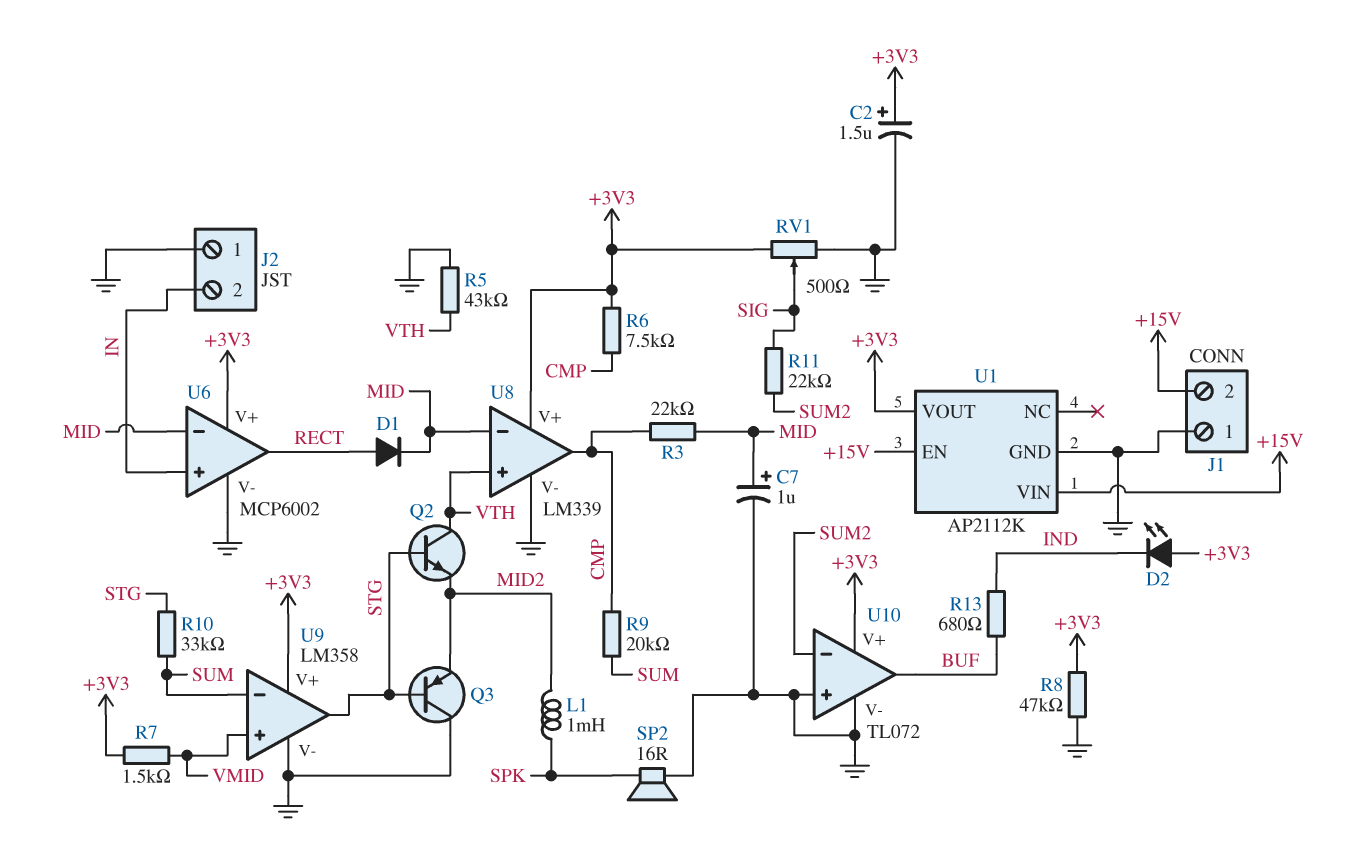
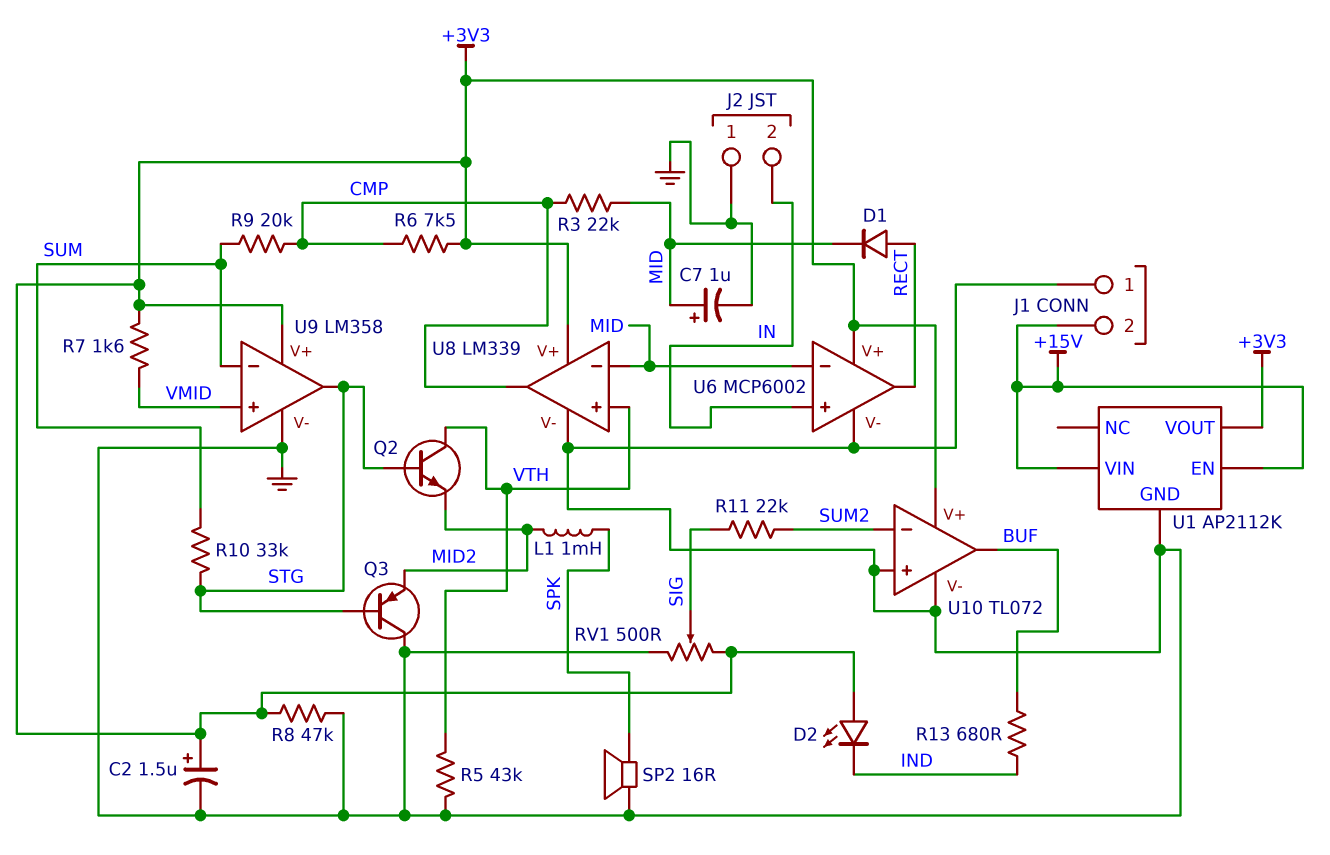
R7: 1.5k (+3V3, VMID) -> 1.6k (+3V3, VMID)

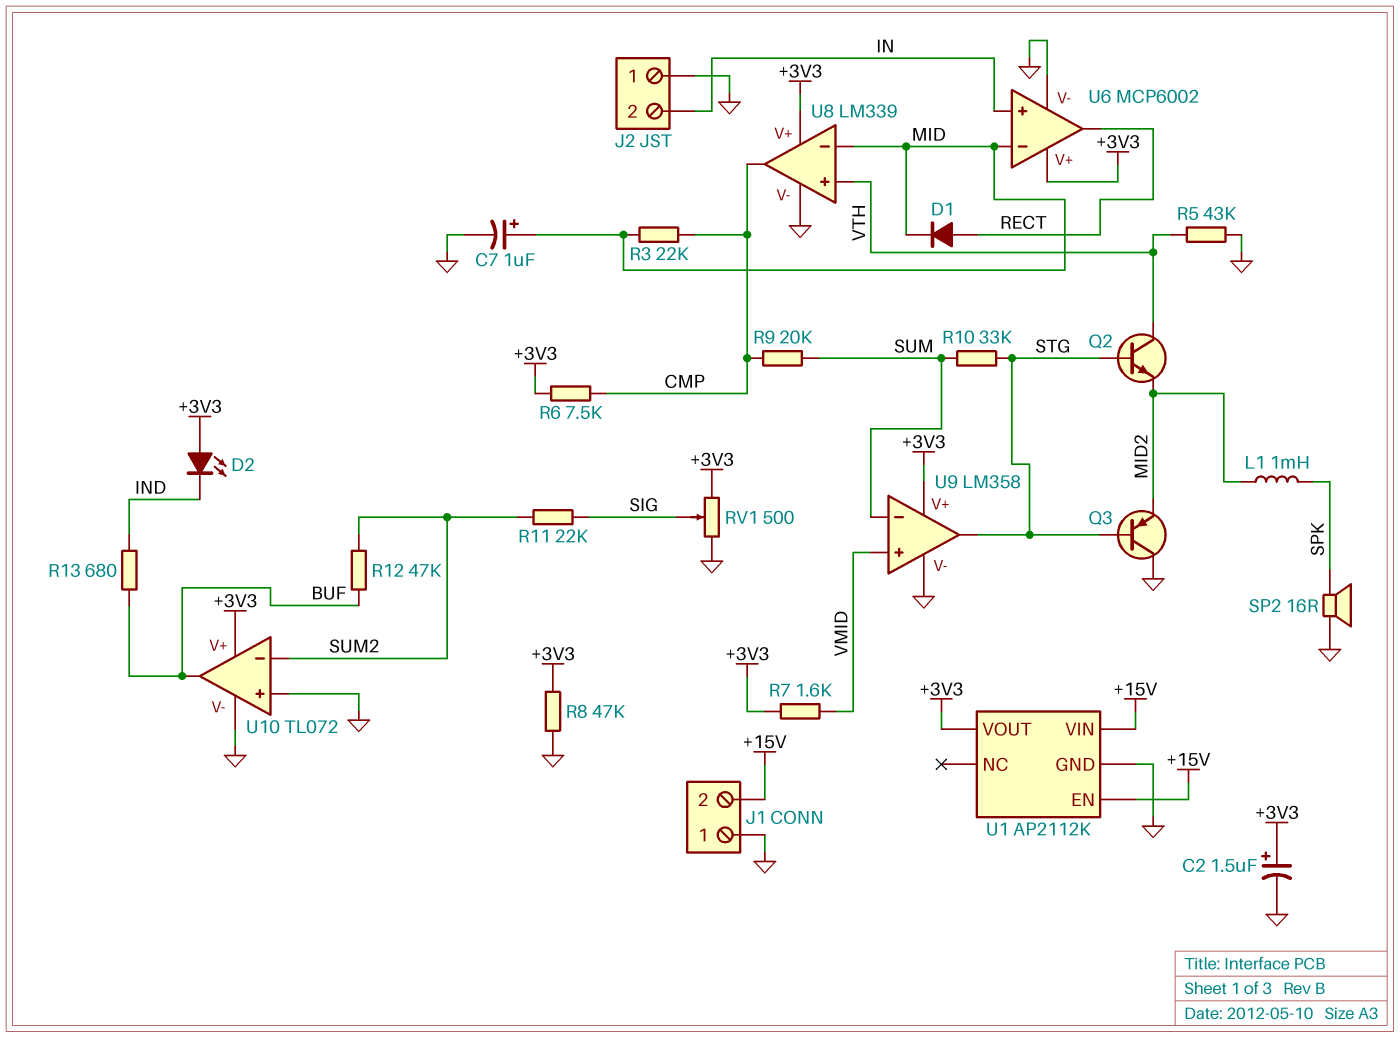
R12: none -> 47k (BUF, SUM2)

